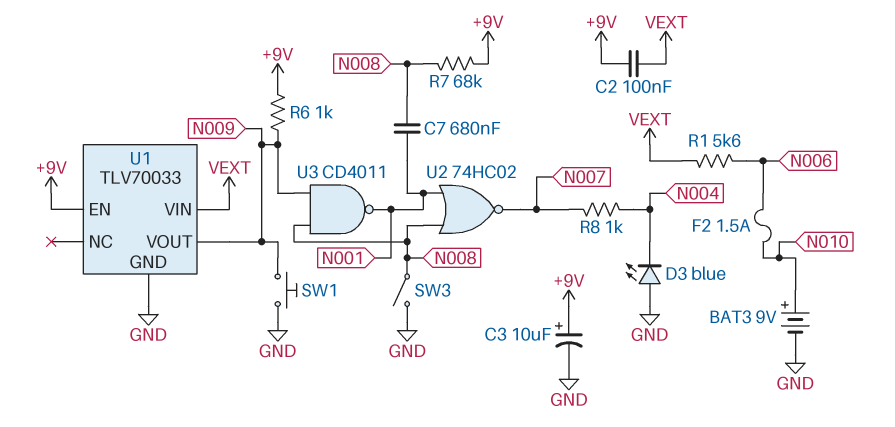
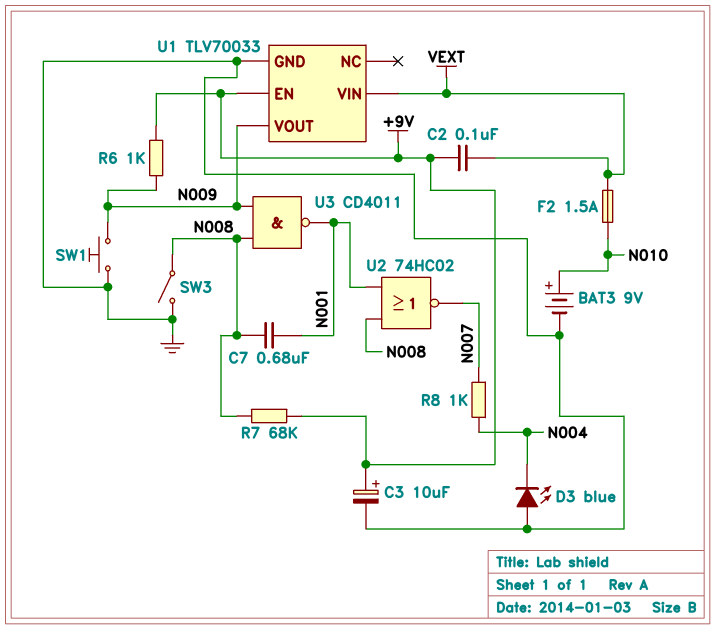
F2: 1.5A (N006, N010) -> 1.5A (N010, VEXT)
R1: 5.6k (N006, VEXT) -> none

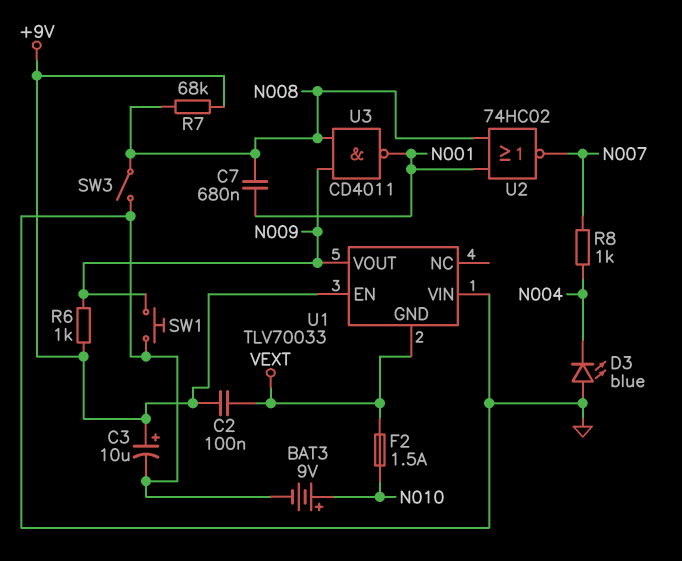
U1 pin GND: GND -> VEXT
U1 pin VIN: VEXT -> GND

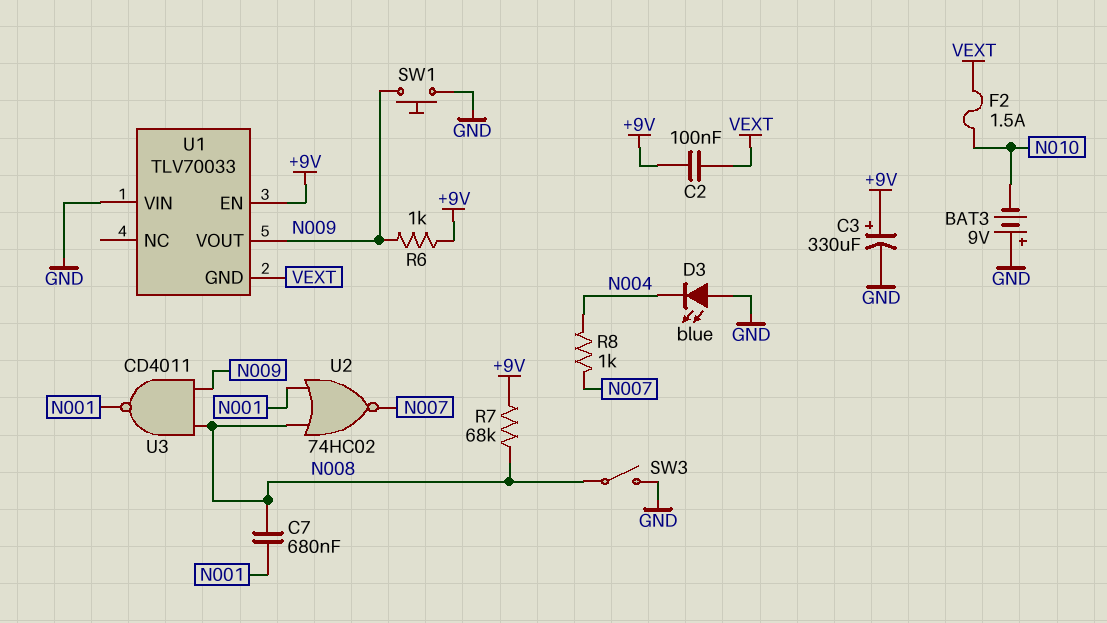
BAT3: 9V (plus N010, minus GND) -> 9V (plus GND, minus N010)
C3: 10uF (plus +9V, minus GND) -> 330uF (plus +9V, minus GND)

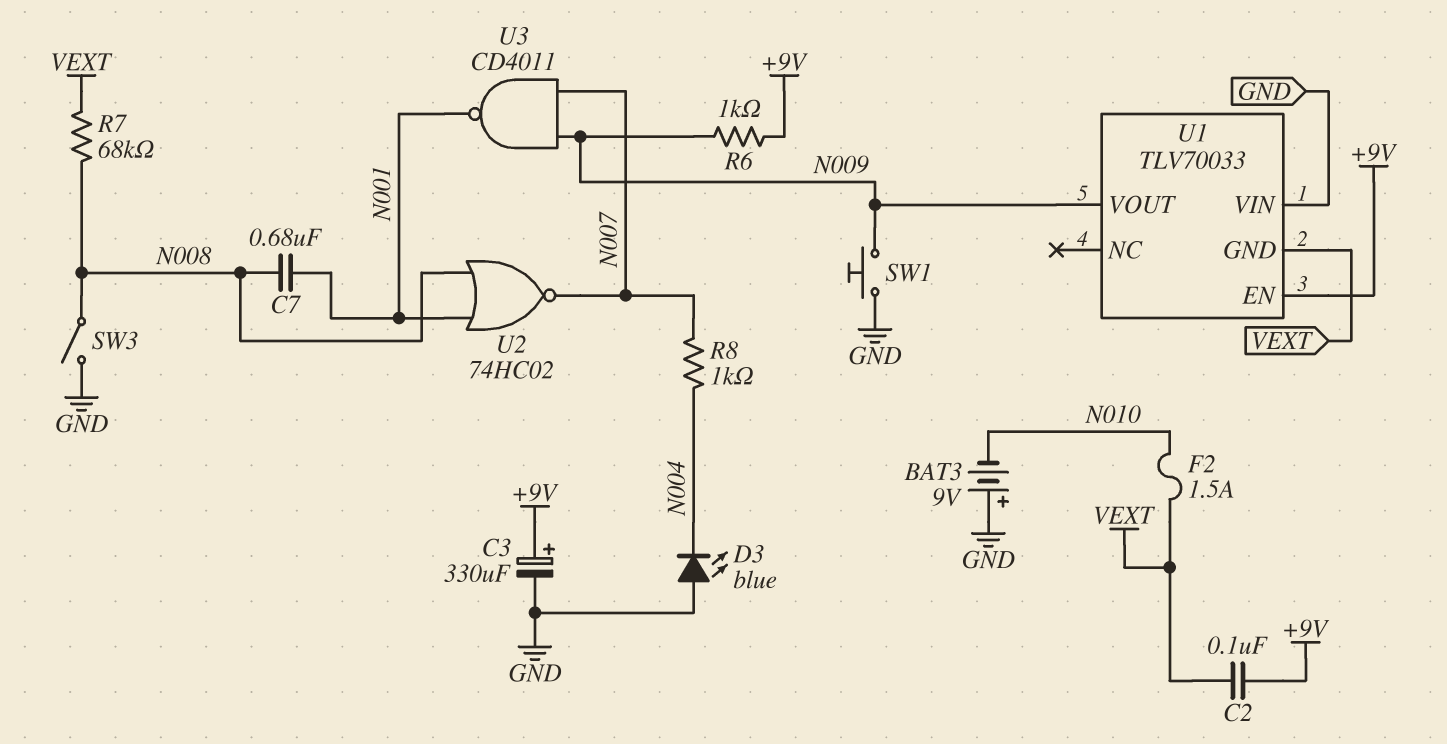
R7: 68k (+9V, N008) -> 68k (N008, VEXT)
U3: NAND CD4011 (in N008, in N009, out N001) -> NAND CD4011 (in N007, in N009, out N001)

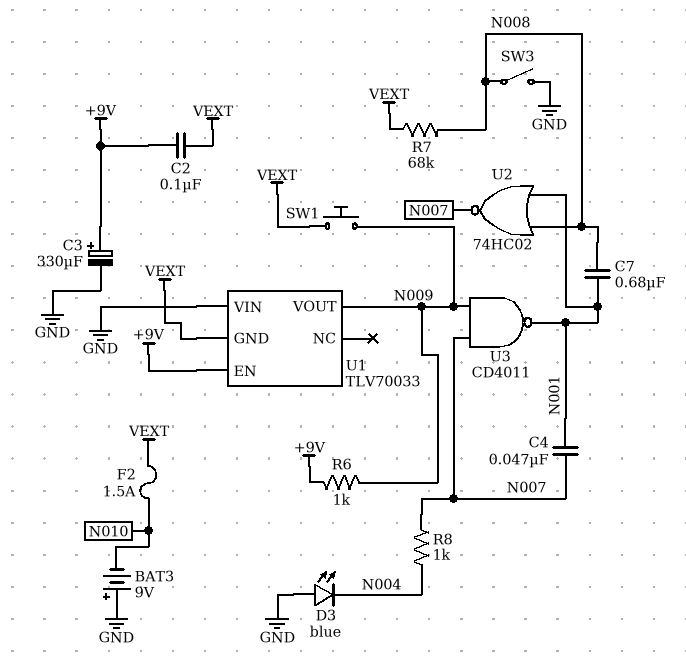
C4: none -> 47nF (N001, N007)
SW1: button (GND, N009) -> button (N009, VEXT)

